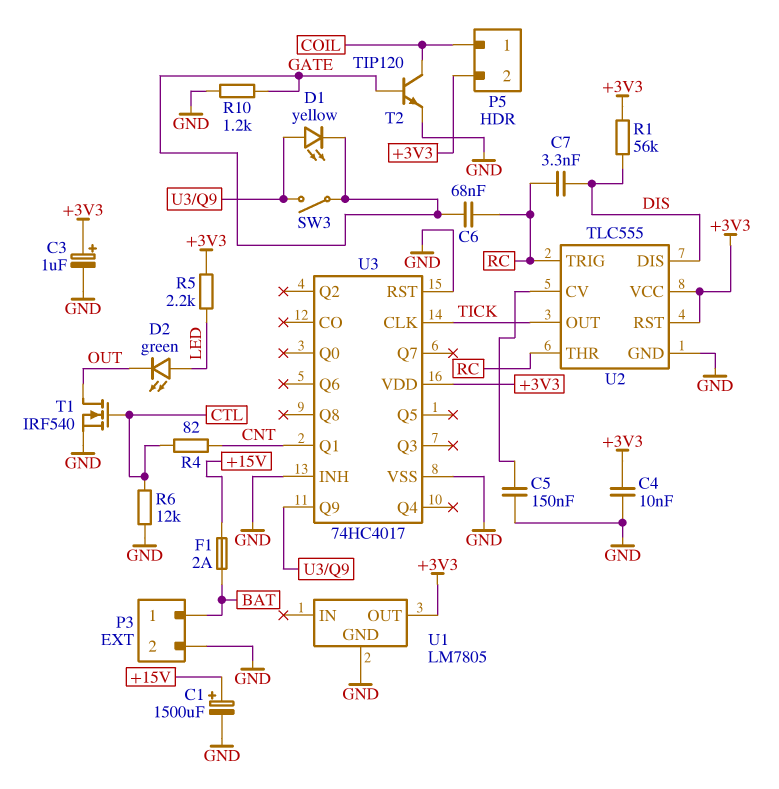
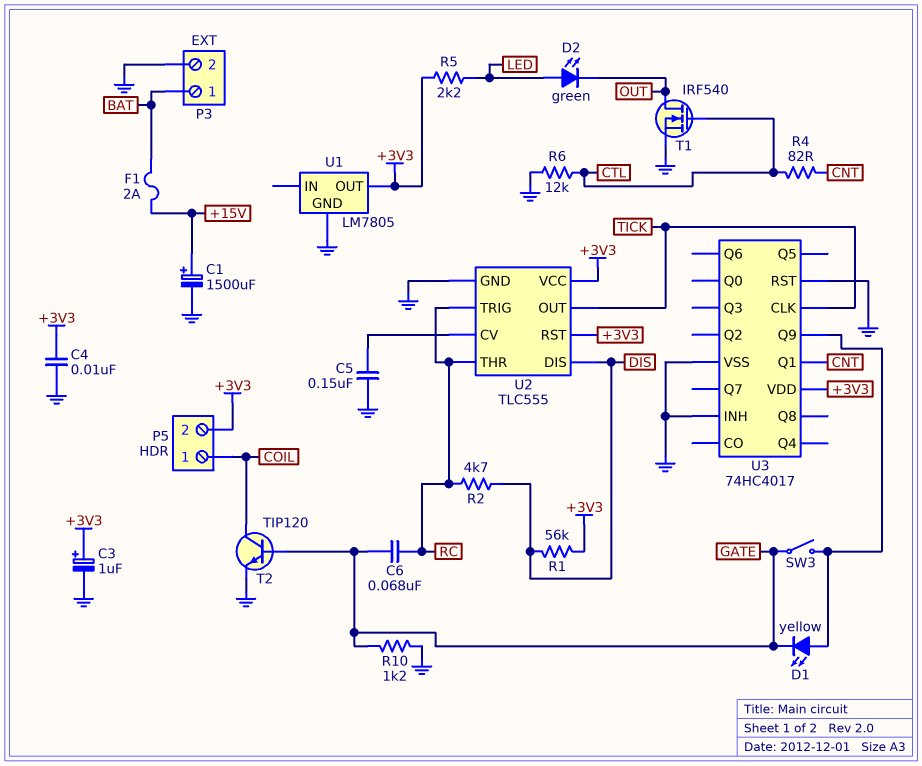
C7: 3.3nF (DIS, RC) -> none
R2: none -> 4.7k (DIS, RC)

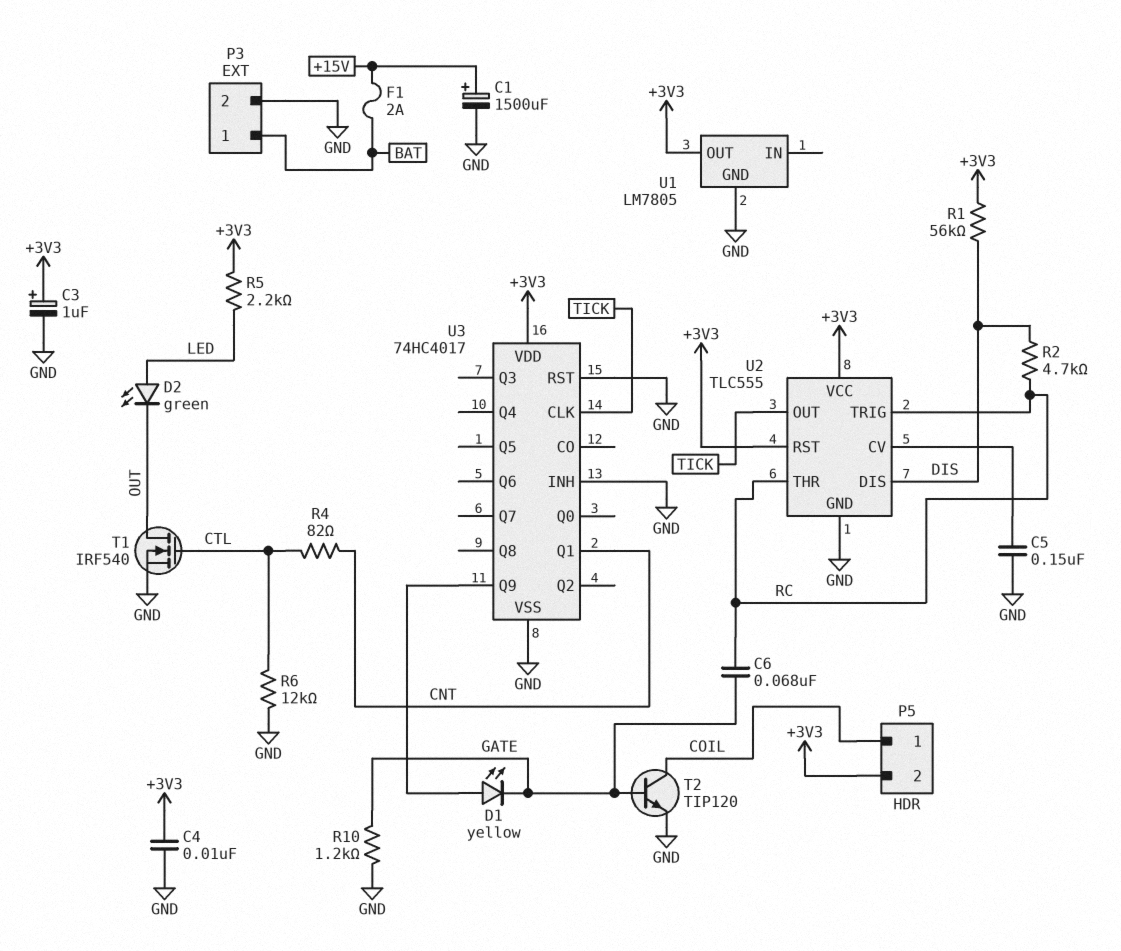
SW3: switch (GATE, U3/Q9) -> none

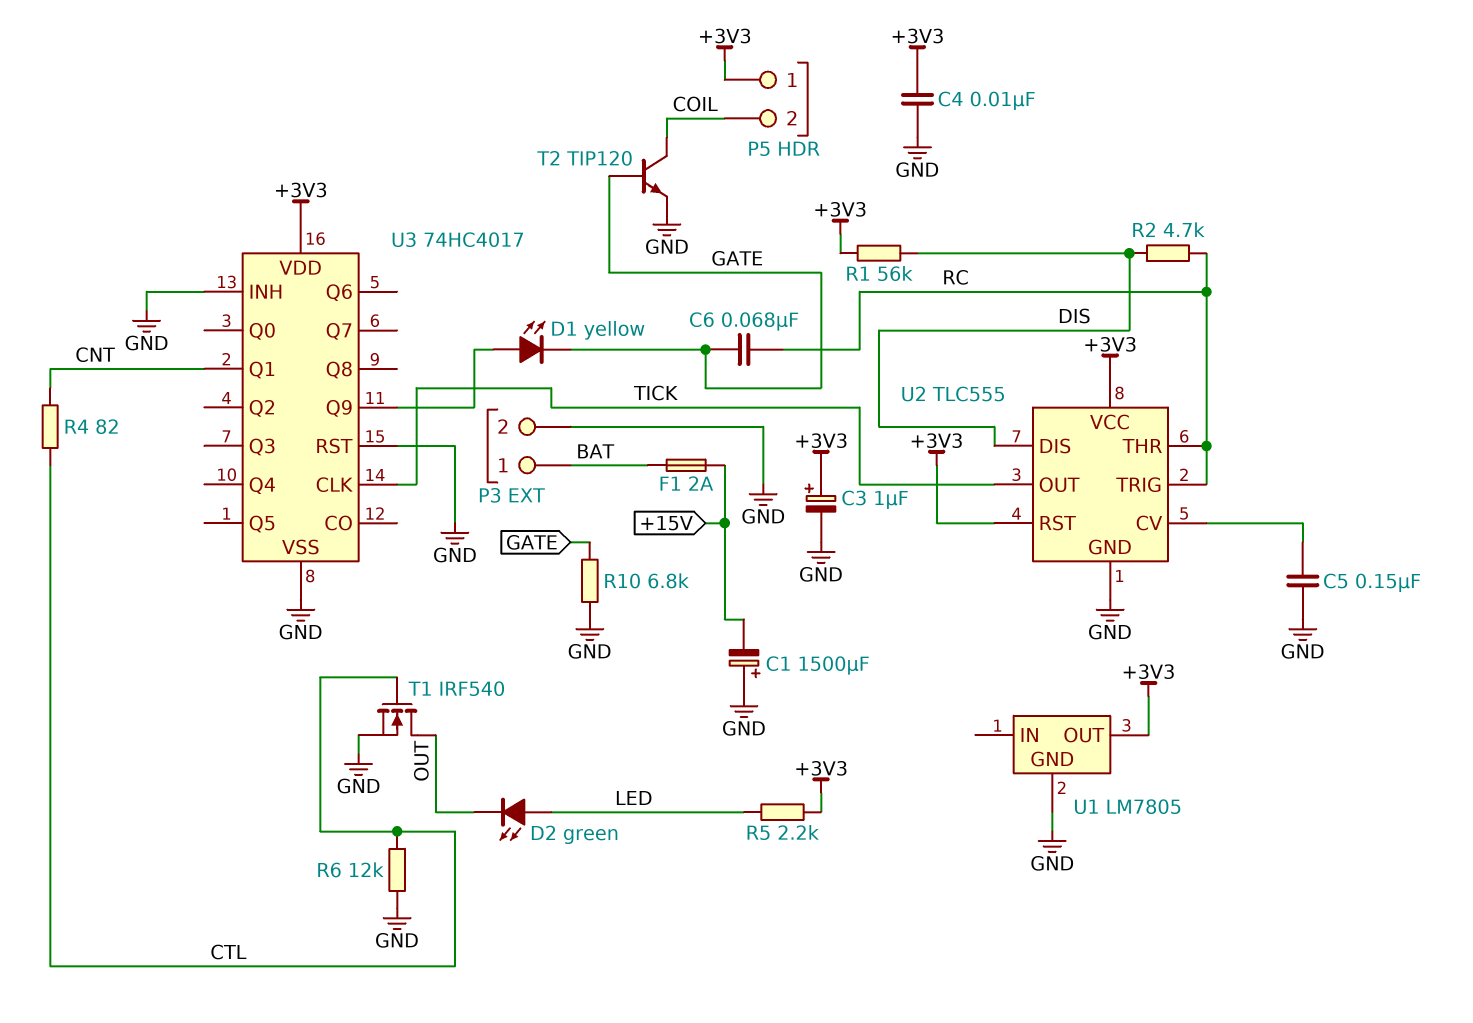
C1: 1500uF (plus +15V, minus GND) -> 1500uF (plus GND, minus +15V)
P5 pin 1: COIL -> +3V3
P5 pin 2: +3V3 -> COIL
R10: 1.2k (GATE, GND) -> 6.8k (GATE, GND)

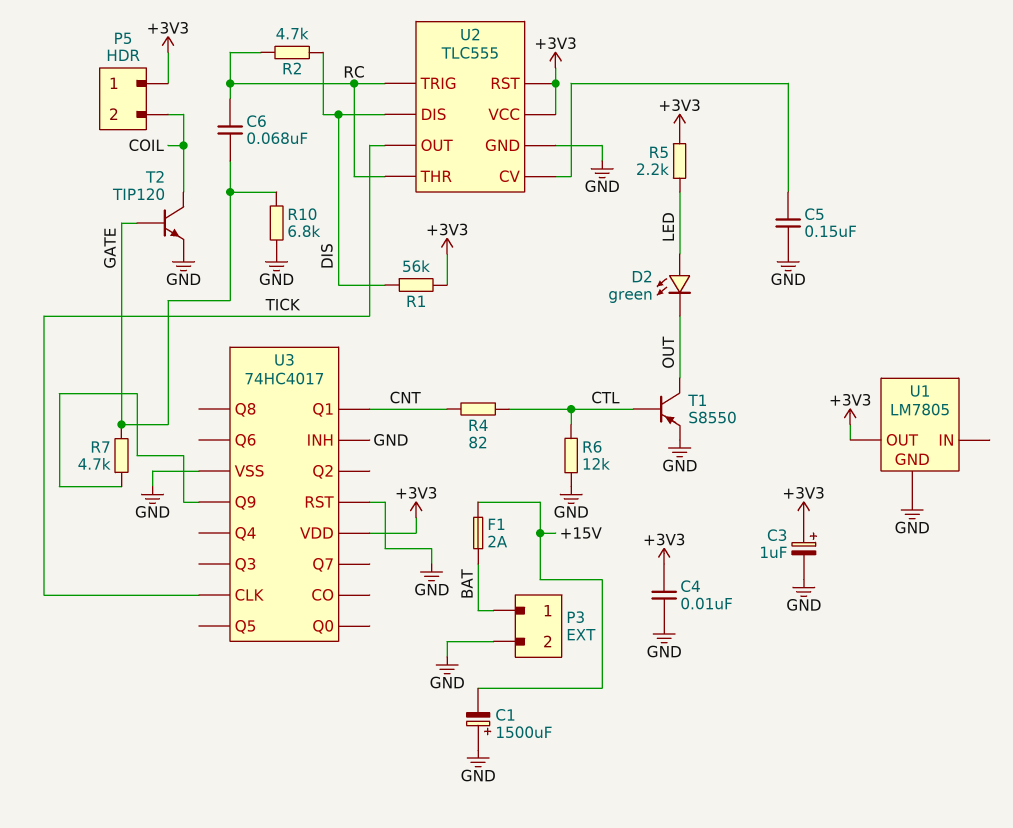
D1: LED yellow (A U3/Q9, K GATE) -> none
R7: none -> 4.7k (GATE, U3/Q9)
T1: NMOS IRF540 (G CTL, D OUT, S GND) -> PNP S8550 (B CTL, C OUT, E GND)

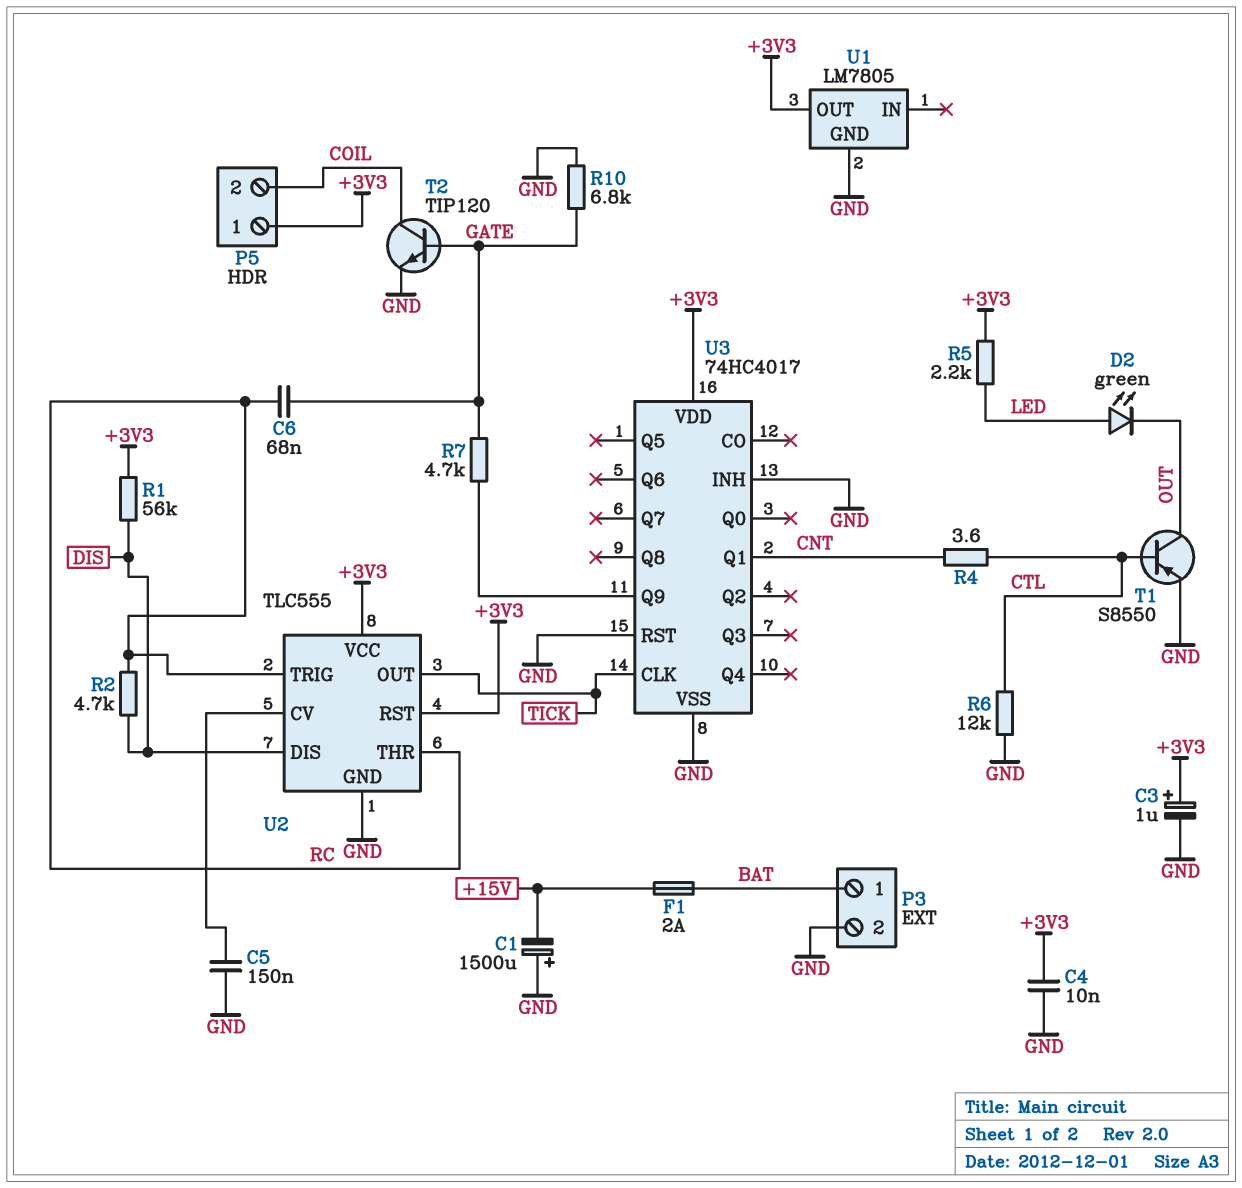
R4: 82 (CNT, CTL) -> 3.6 (CNT, CTL)

